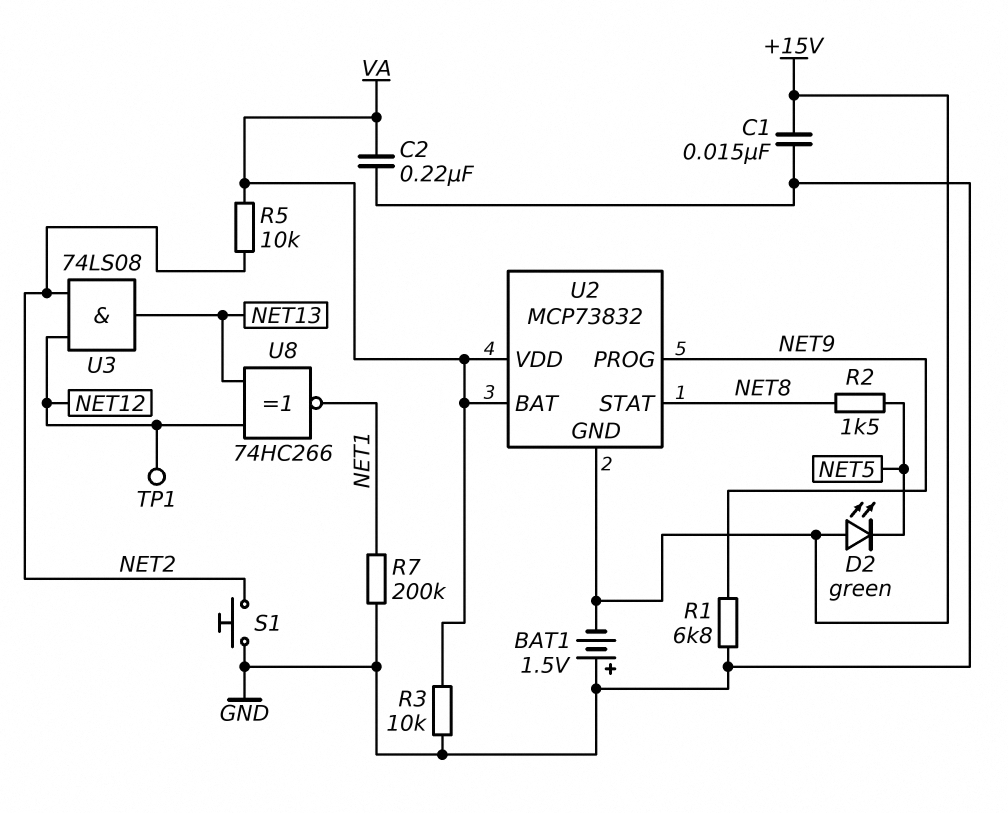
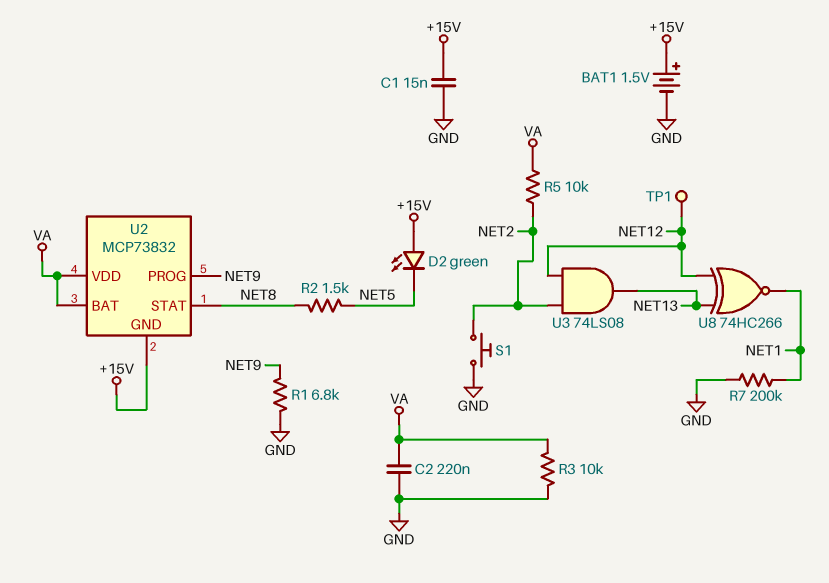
BAT1: 1.5V (plus GND, minus +15V) -> 1.5V (plus +15V, minus GND)

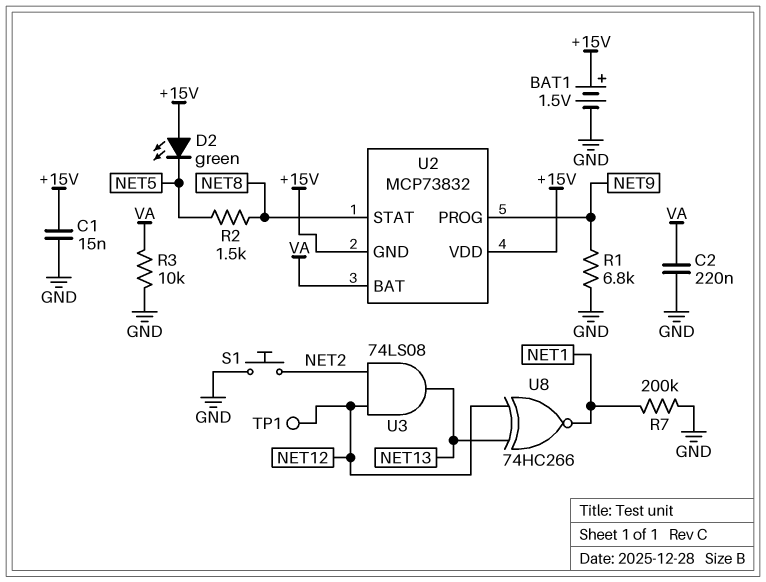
R5: 10k (NET2, VA) -> none
U2 pin VDD: VA -> +15V

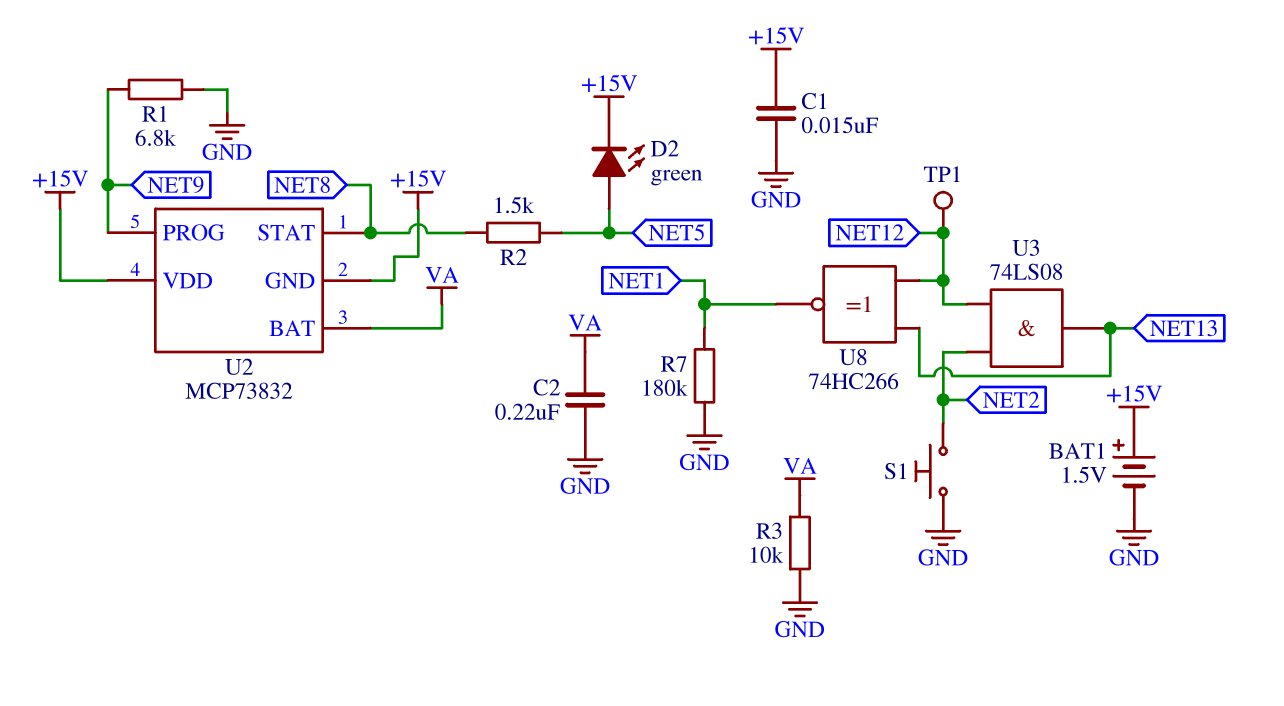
D2: LED green (A +15V, K NET5) -> LED green (A NET5, K +15V)
R7: 200k (GND, NET1) -> 180k (GND, NET1)

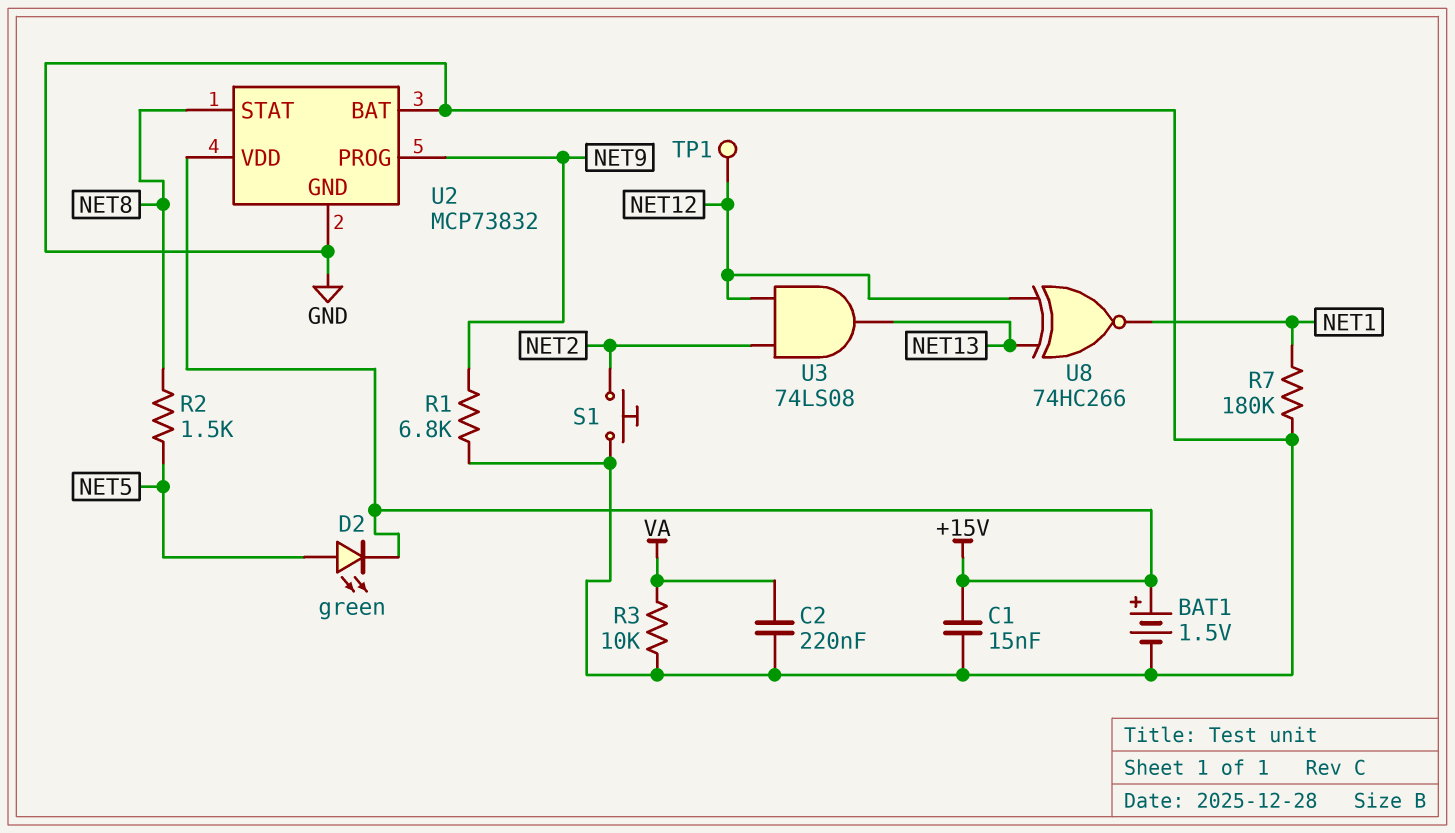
U2 pin BAT: VA -> GND
U2 pin GND: +15V -> GND

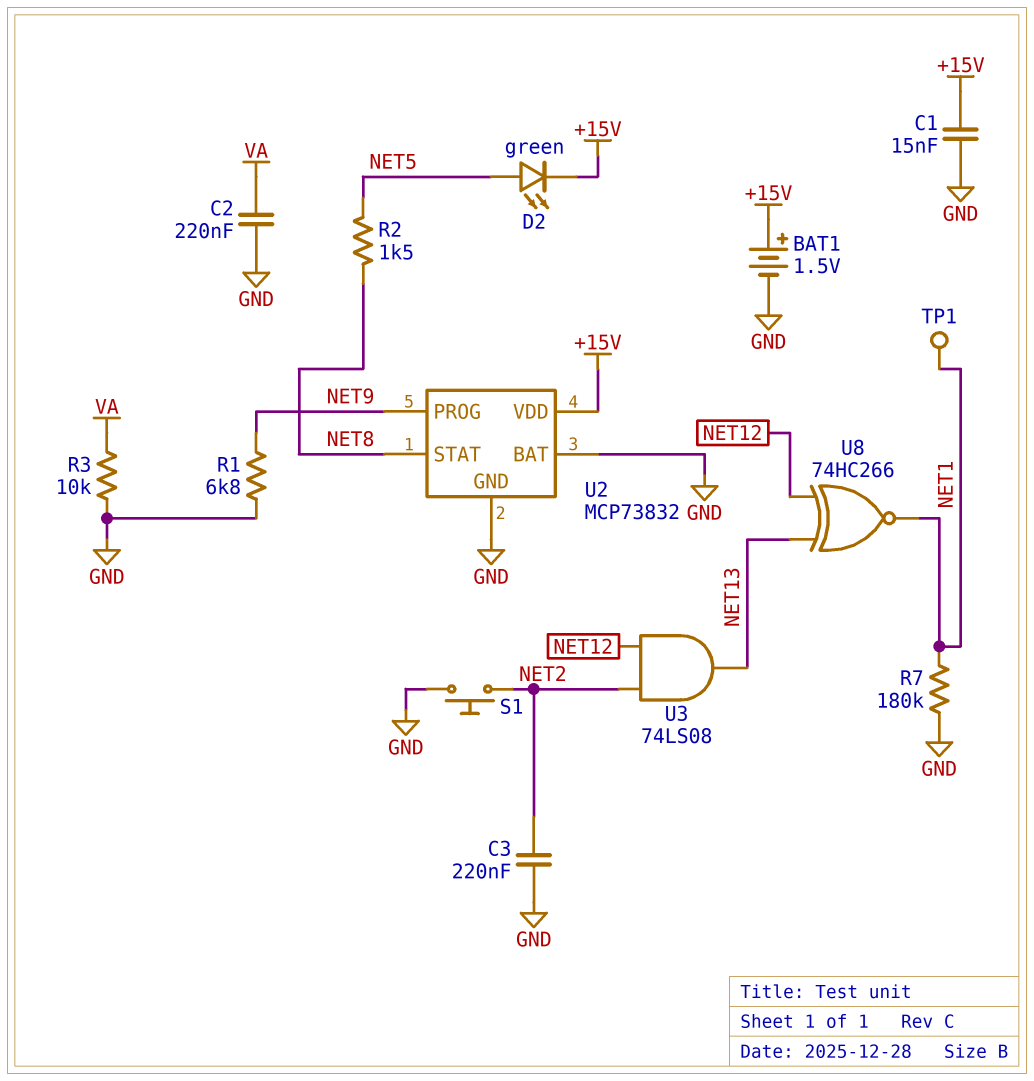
C3: none -> 220nF (GND, NET2)
TP1: test point (NET12) -> test point (NET1)

